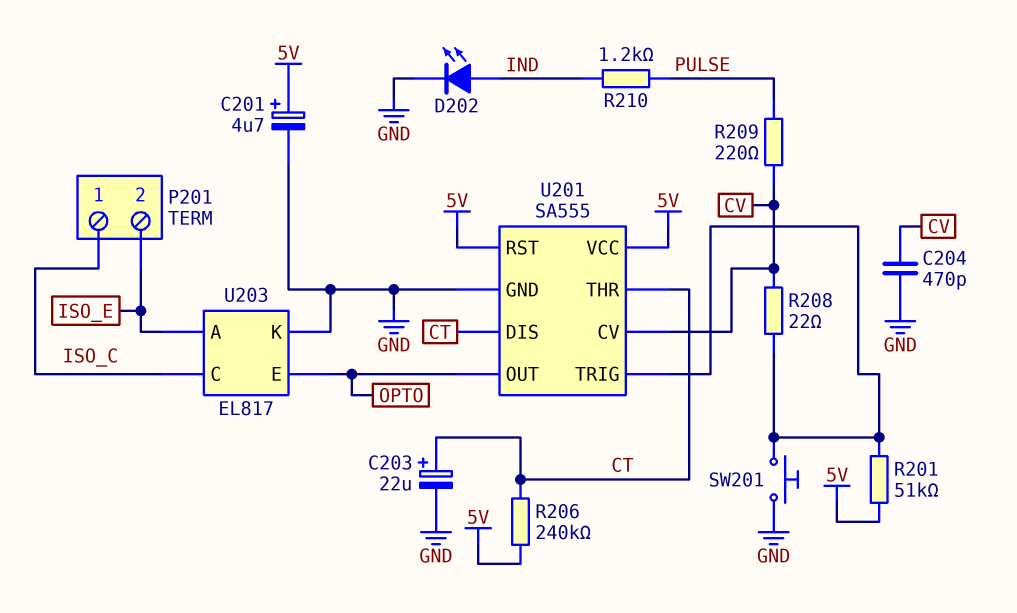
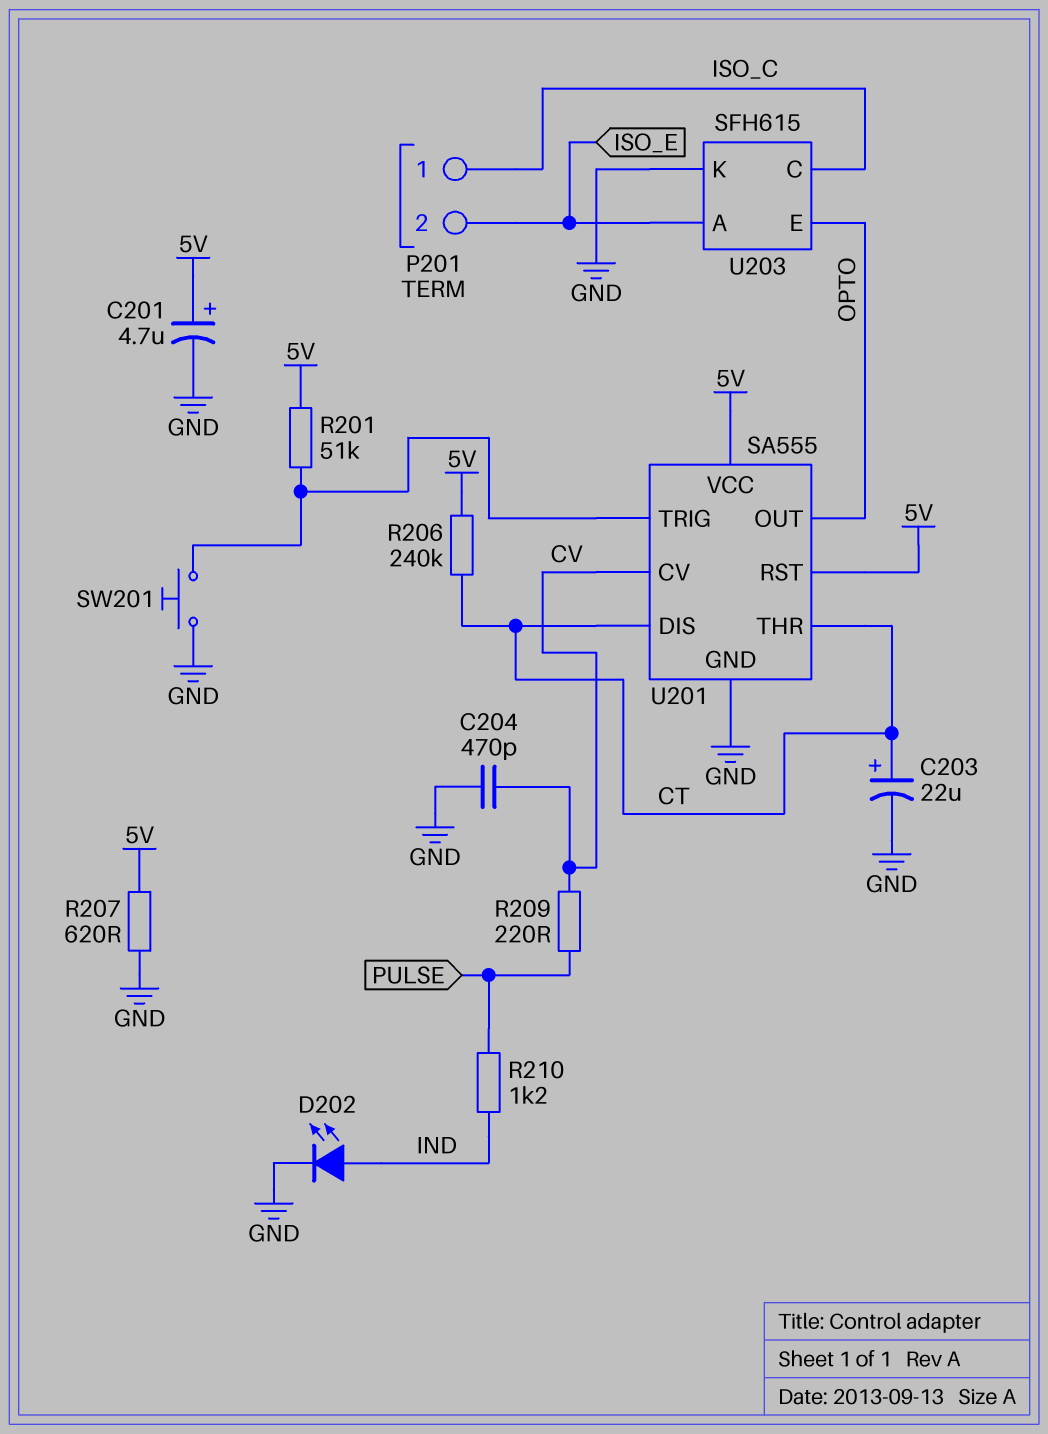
R207: none -> 620 (5V, GND)
R208: 22 (CV, U201/TRIG) -> none
U203: EL817 -> SFH615

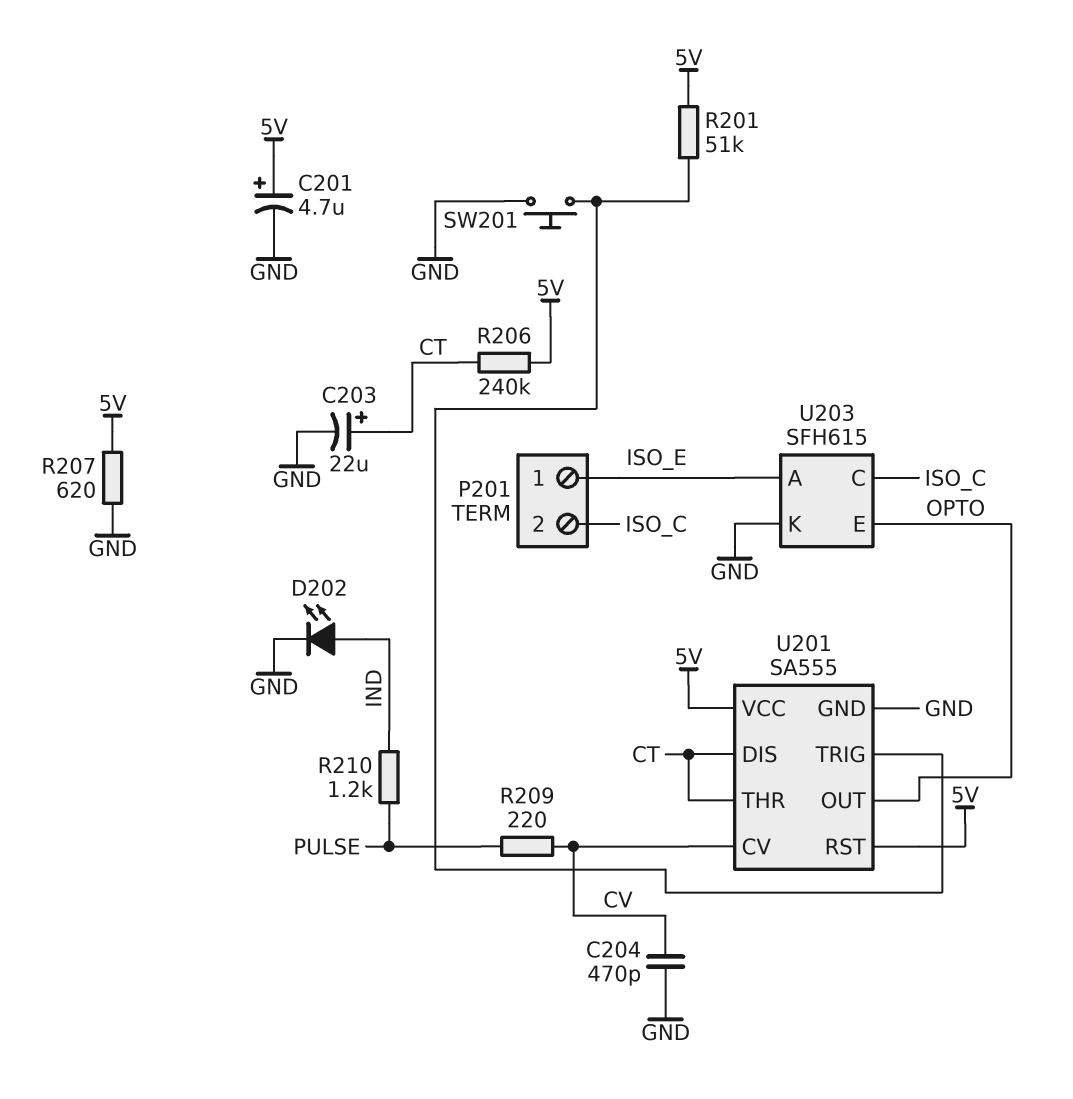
P201 pin 1: ISO_C -> ISO_E
P201 pin 2: ISO_E -> ISO_C

